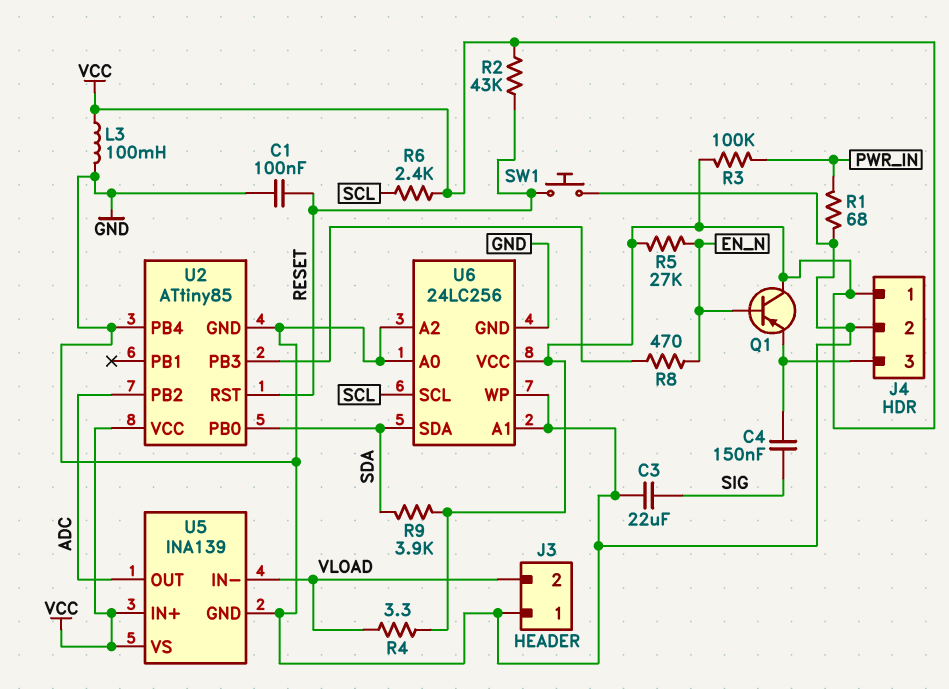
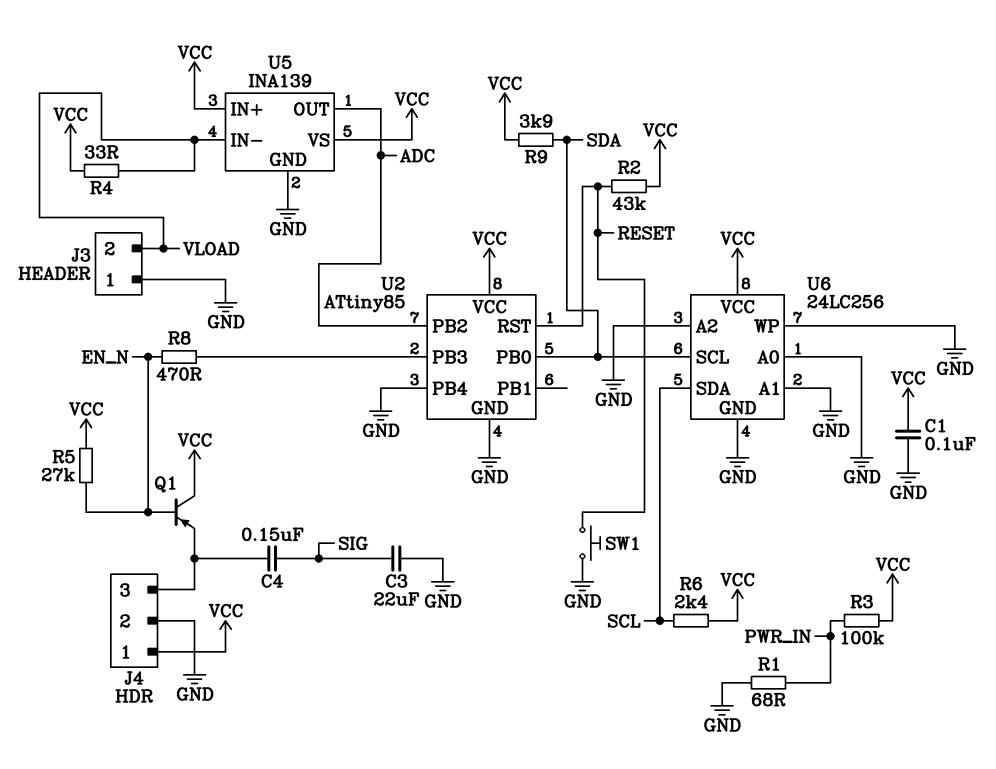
C1: 100nF (GND, RESET) -> 100nF (GND, VCC)
L3: 100mH (GND, VCC) -> none
R4: 3.3 (VCC, VLOAD) -> 33 (VCC, VLOAD)
U6 pin SCL: SCL -> SDA
U6 pin SDA: SDA -> SCL

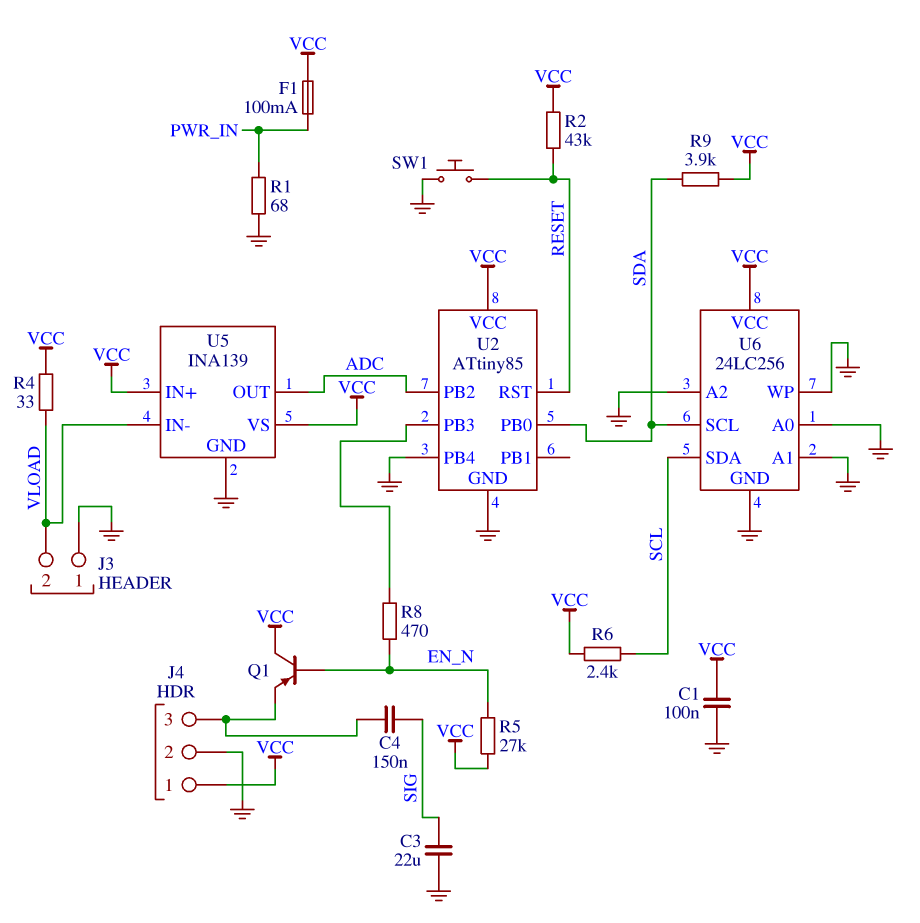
F1: none -> 100mA (PWR_IN, VCC)
R3: 100k (PWR_IN, VCC) -> none

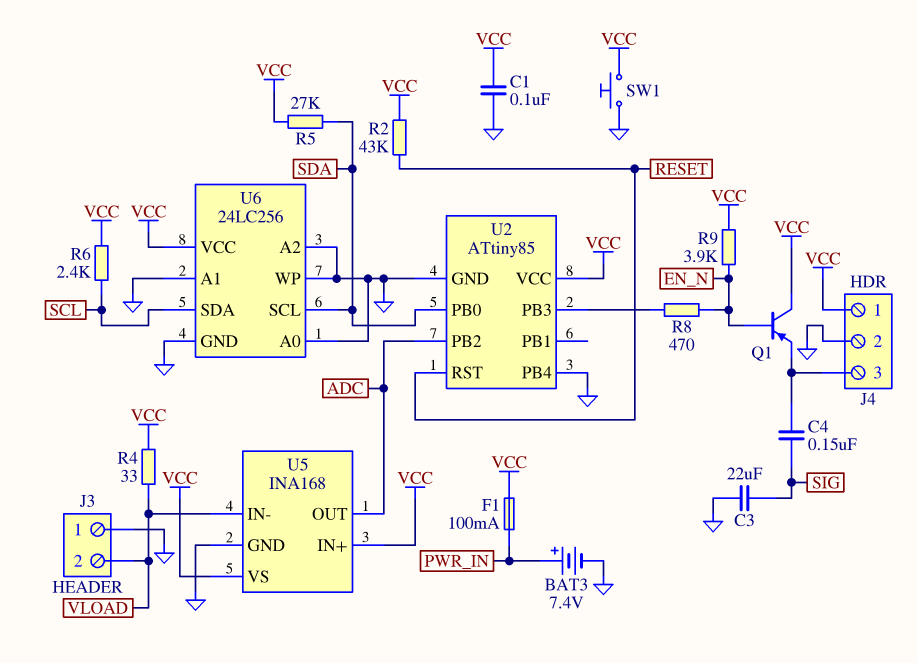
BAT3: none -> 7.4V (plus PWR_IN, minus GND)
R1: 68 (GND, PWR_IN) -> none
R5: 27k (EN_N, VCC) -> 27k (SDA, VCC)
R9: 3.9k (SDA, VCC) -> 3.9k (EN_N, VCC)
SW1: button (GND, RESET) -> button (GND, VCC)
U5: INA139 -> INA168

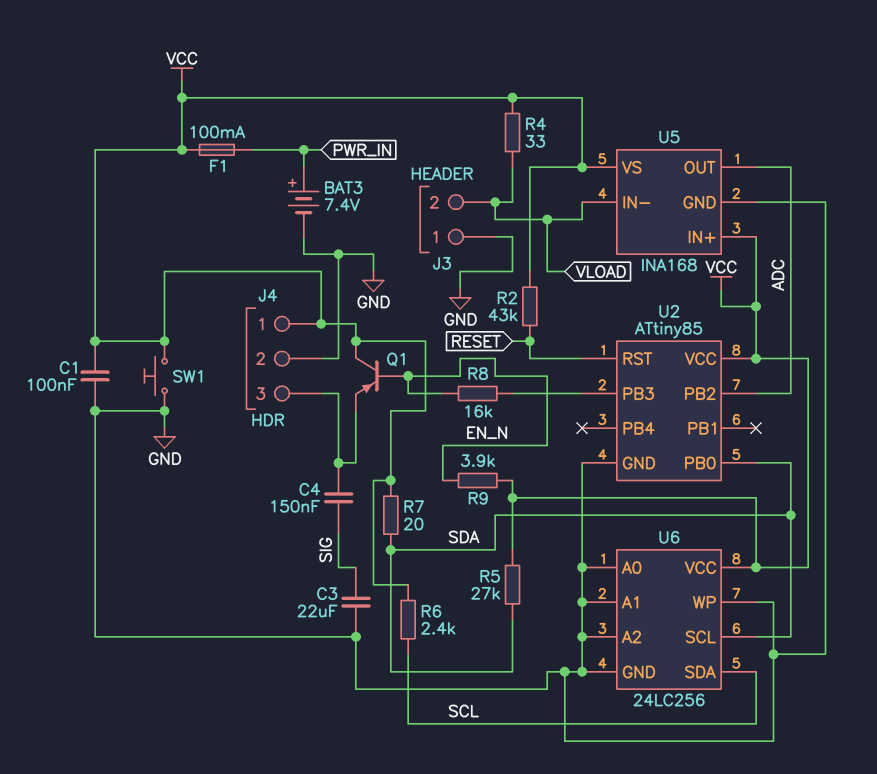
R7: none -> 20 (SDA, VCC)
R8: 470 (EN_N, U2/PB3) -> 16k (EN_N, U2/PB3)
U2 pin PB4: GND -> none

